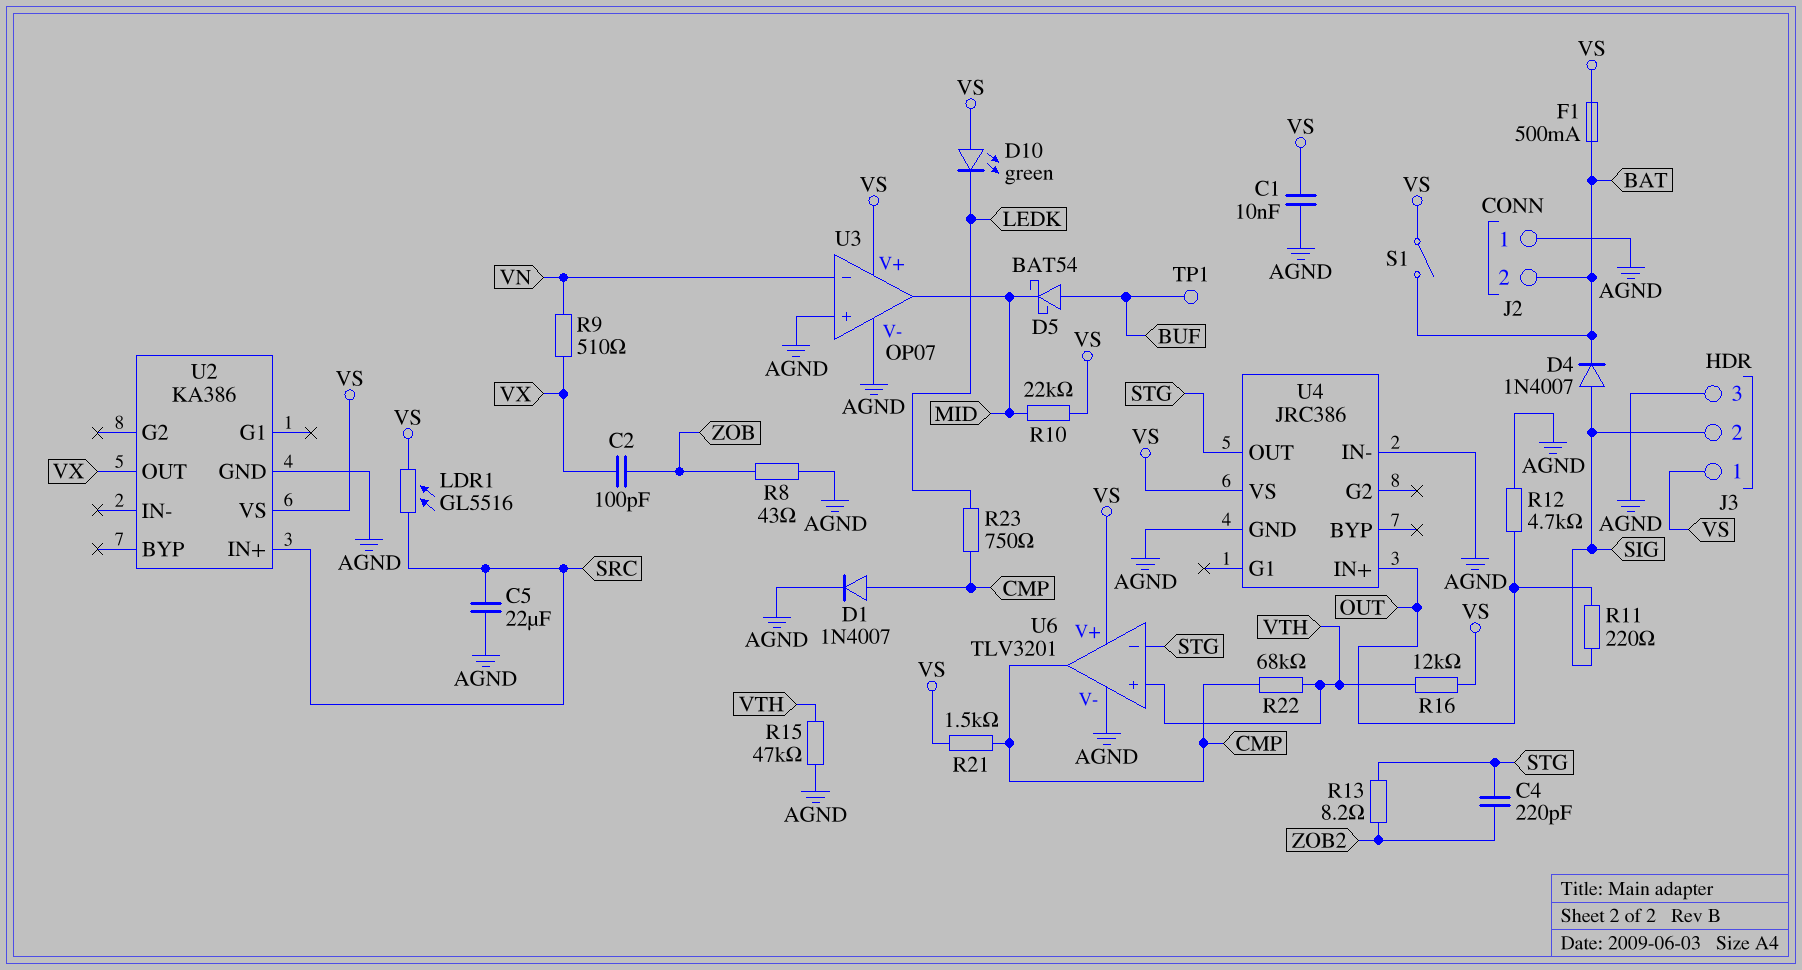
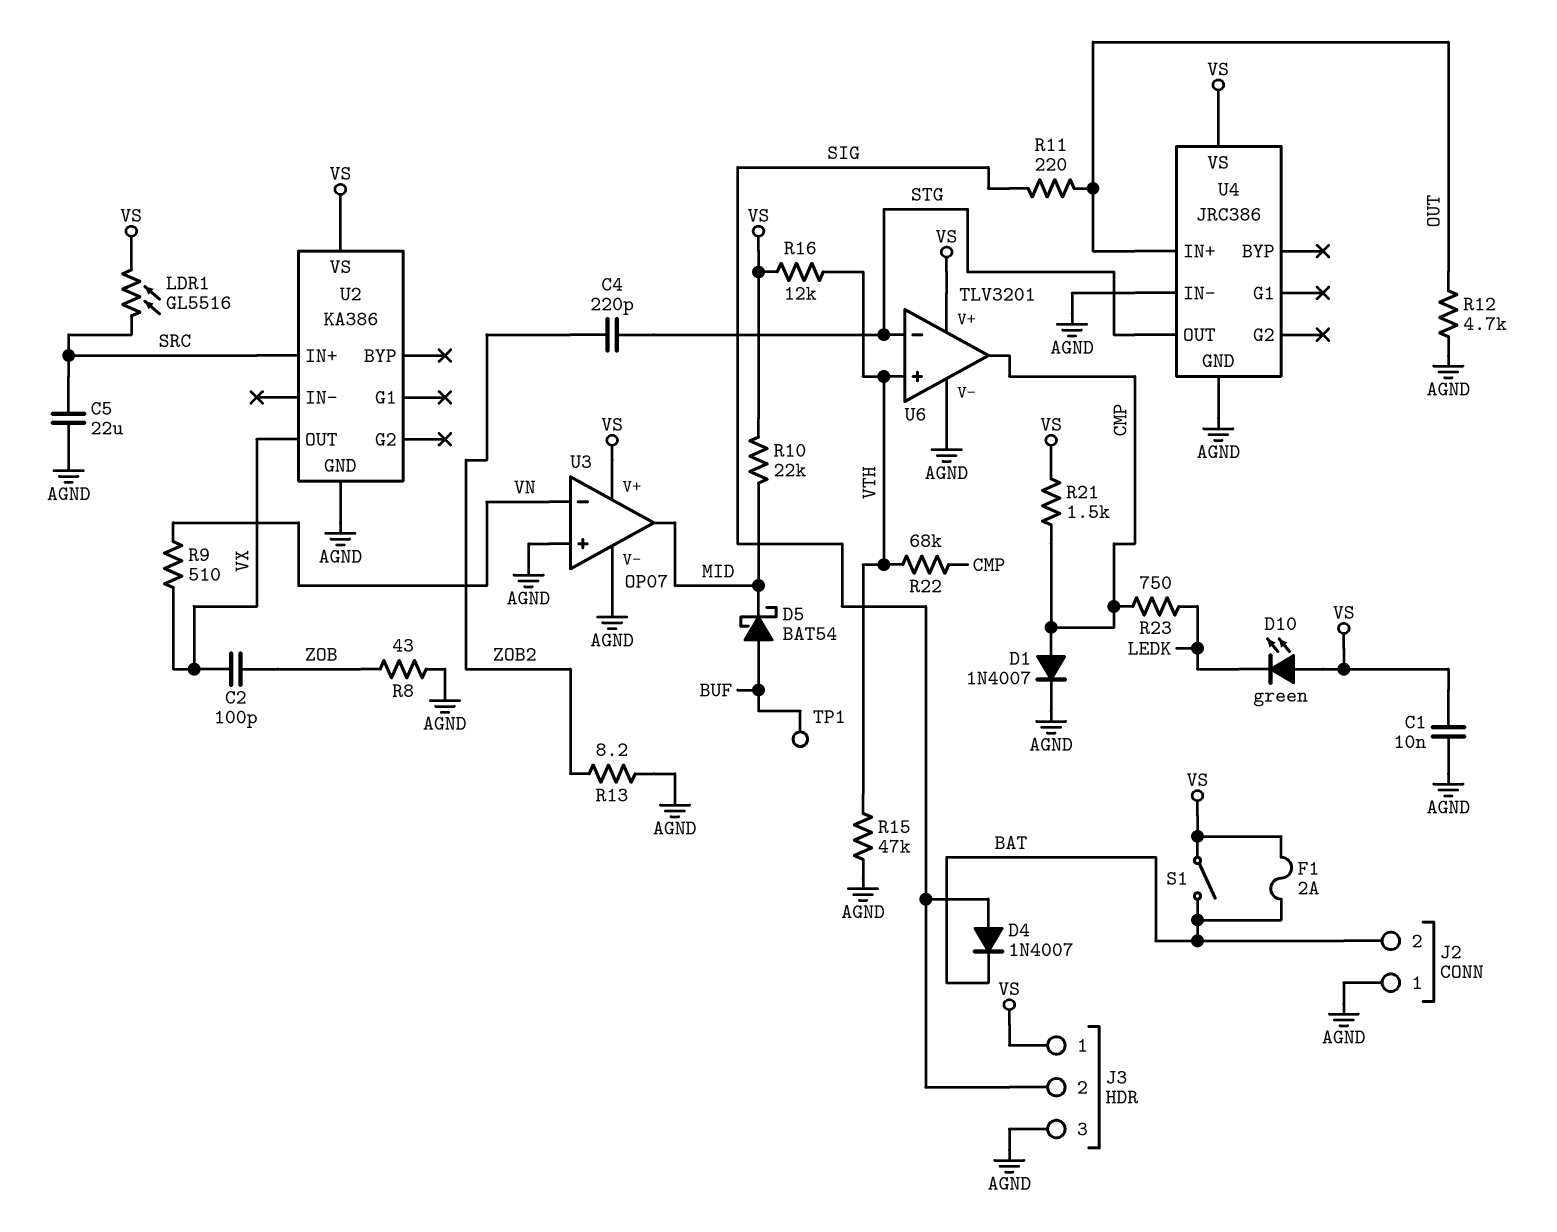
F1: 500mA (BAT, VS) -> 2A (BAT, VS)
R13: 8.2 (STG, ZOB2) -> 8.2 (AGND, ZOB2)

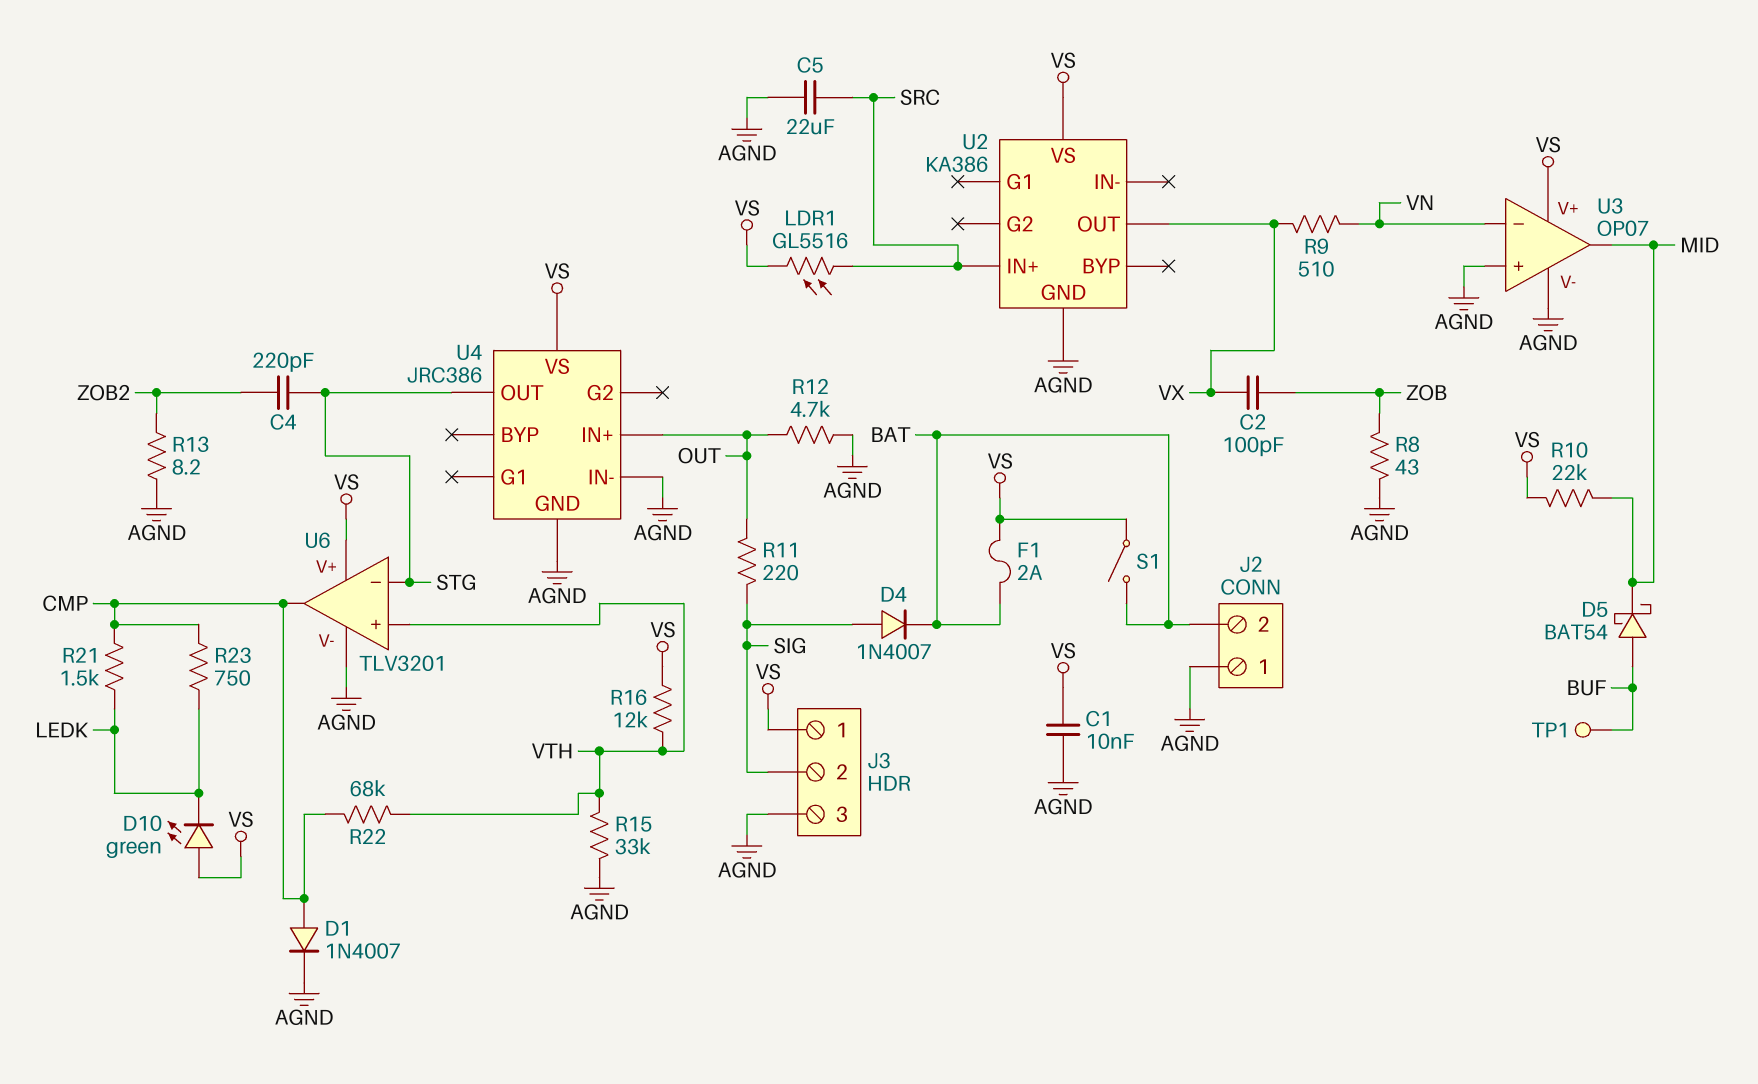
R15: 47k (AGND, VTH) -> 33k (AGND, VTH)
R21: 1.5k (CMP, VS) -> 1.5k (CMP, LEDK)

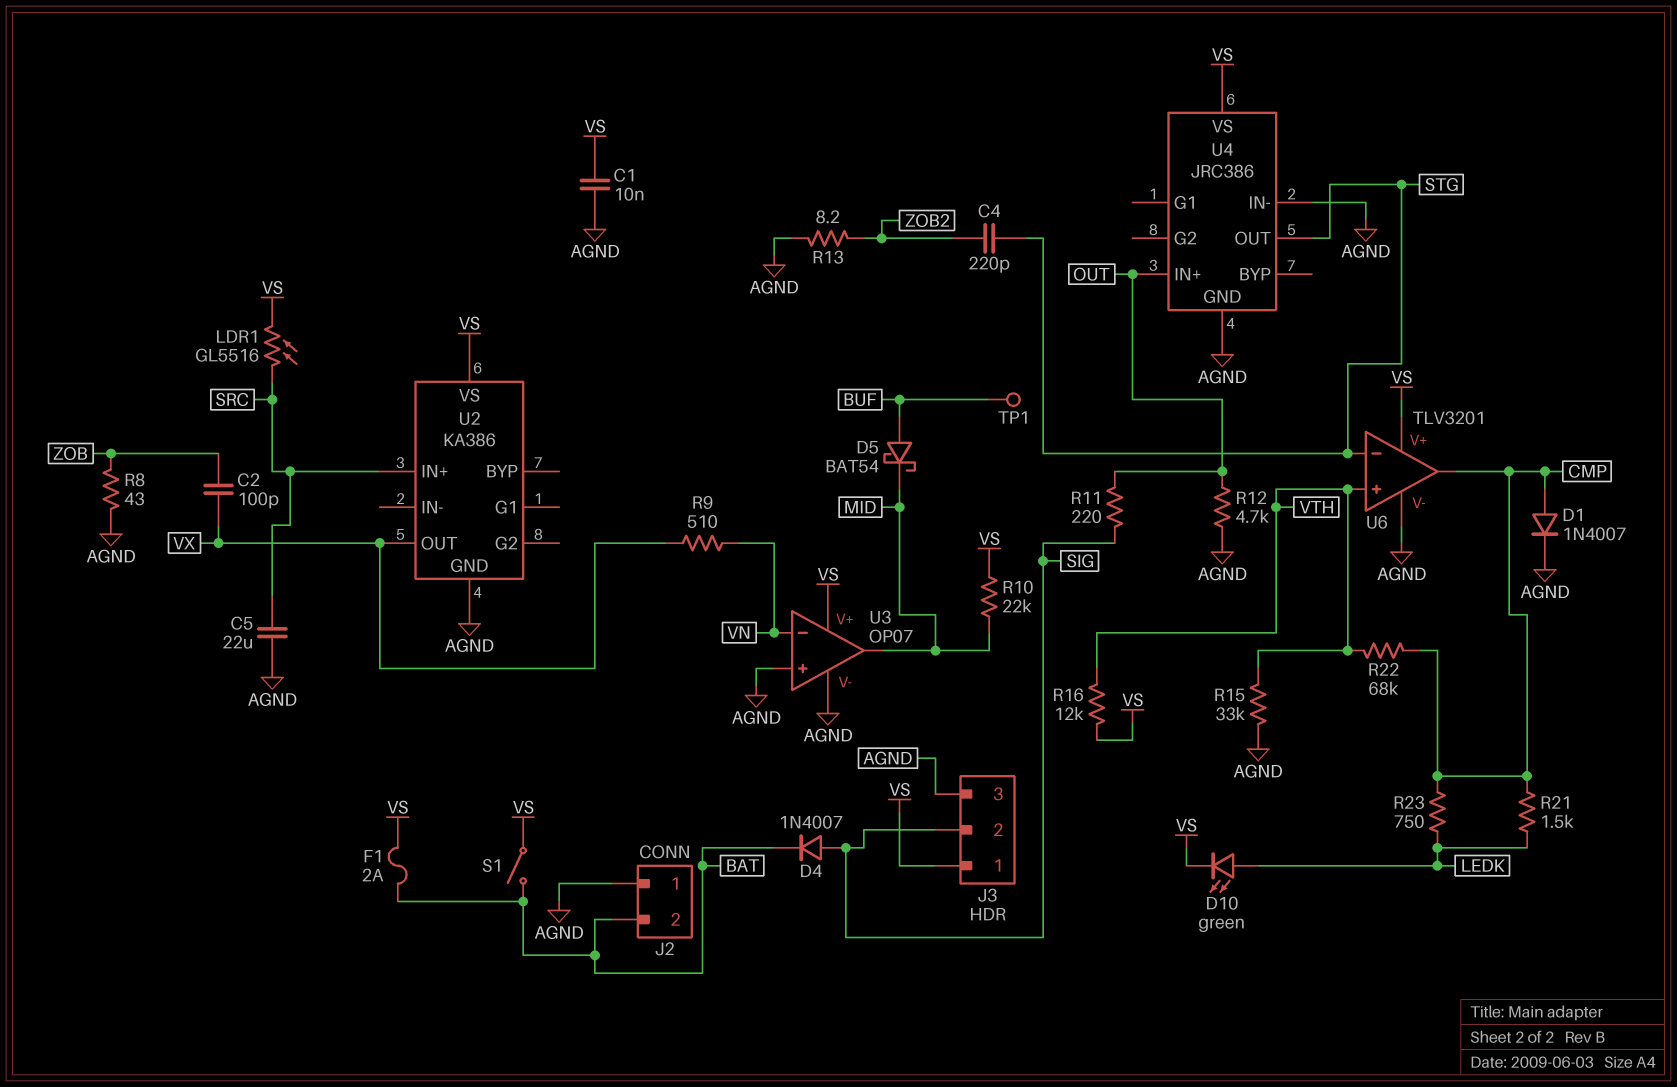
D10: LED green (A VS, K LEDK) -> LED green (A LEDK, K VS)

